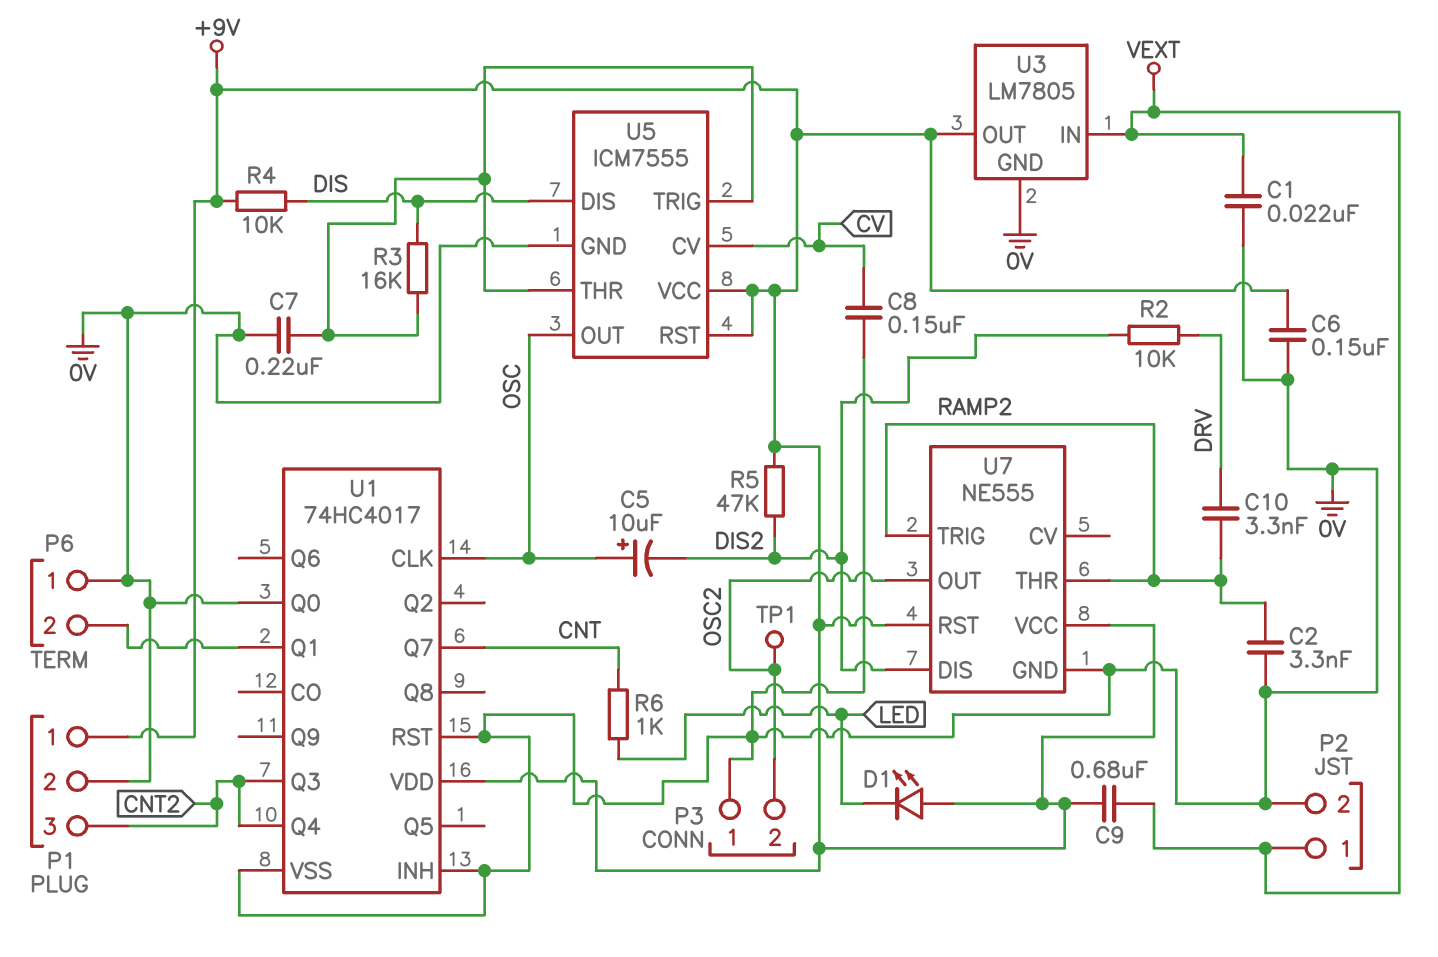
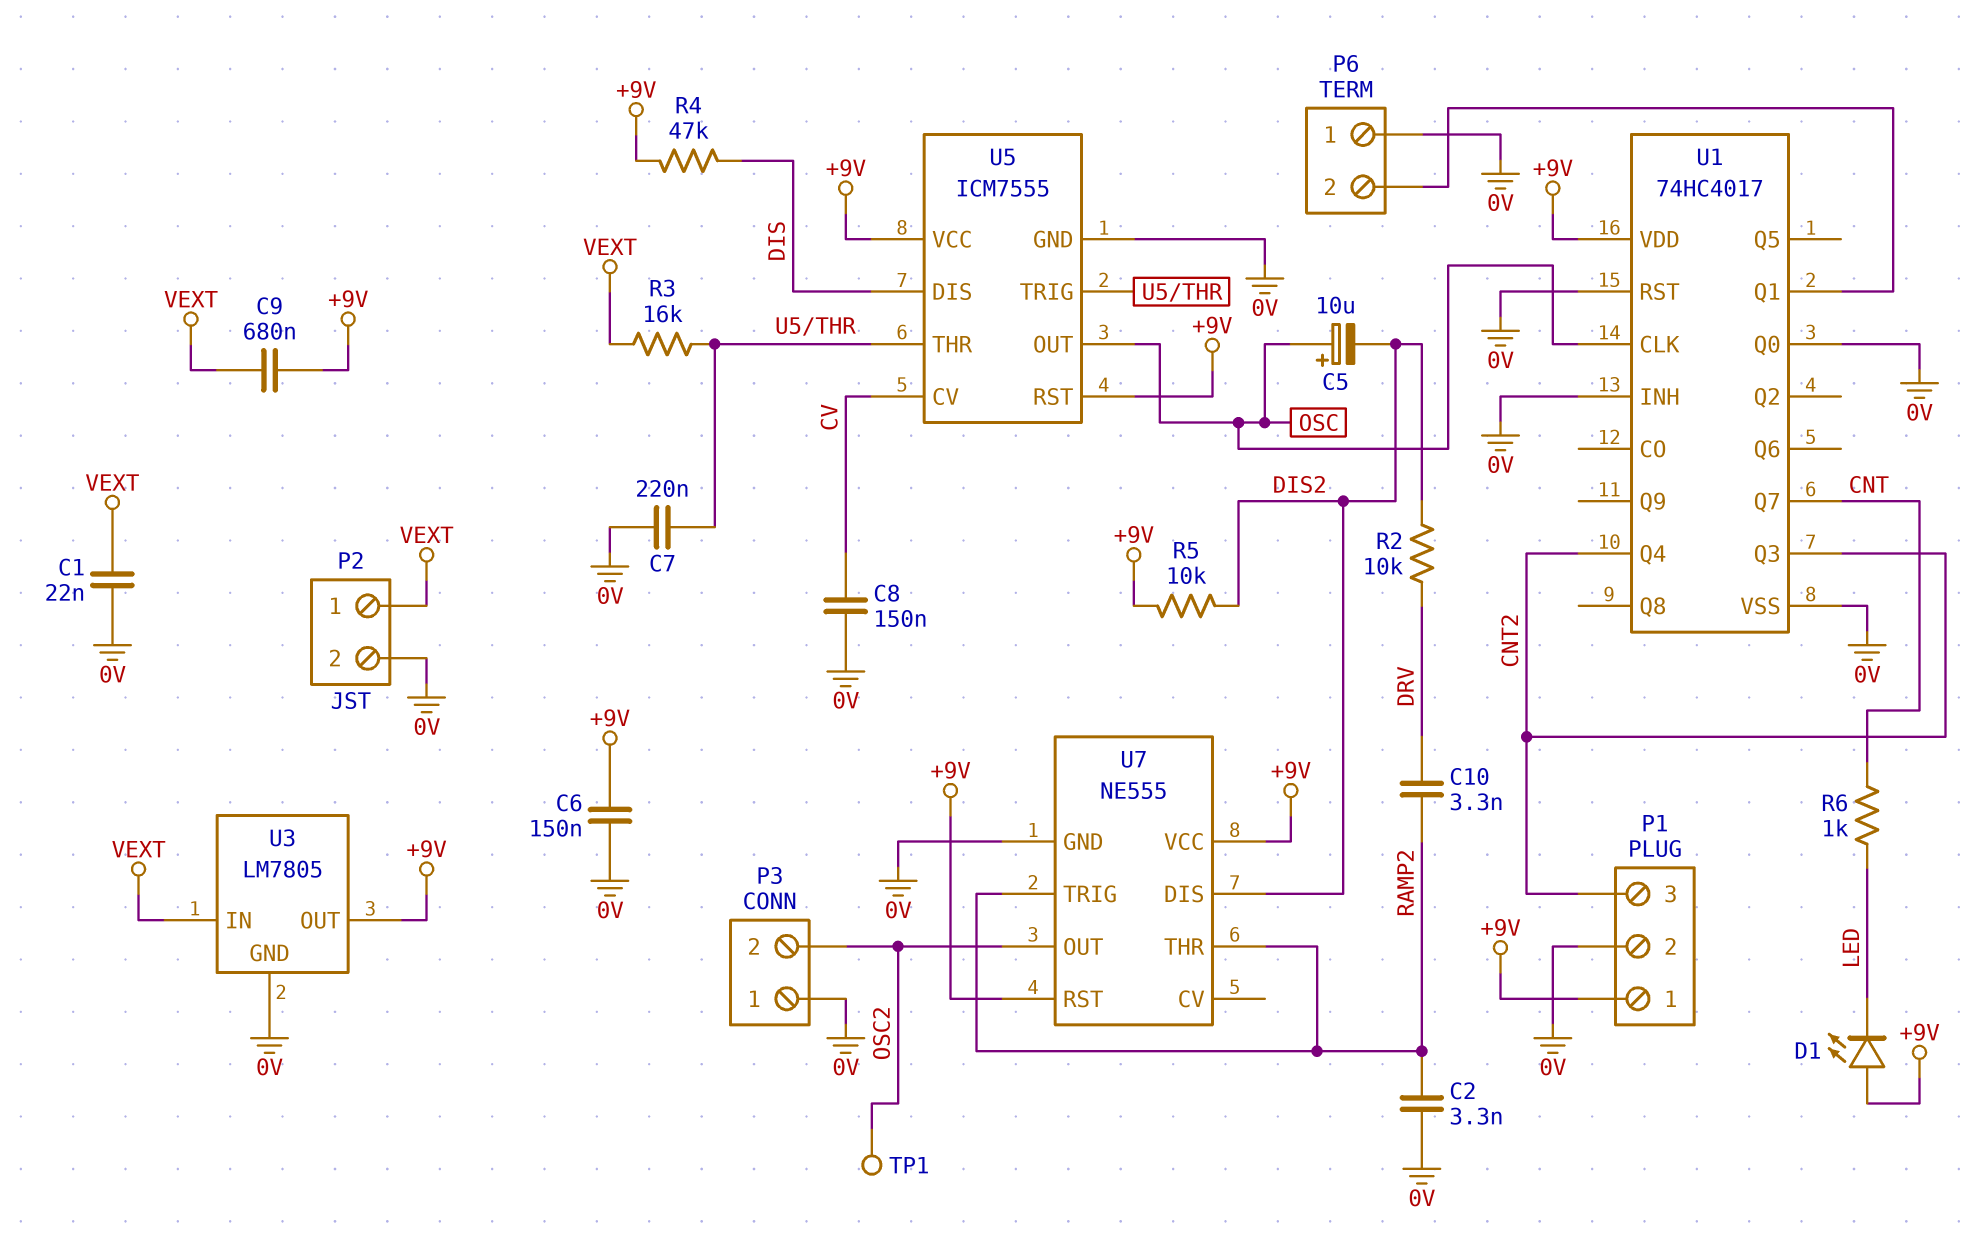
R3: 16k (DIS, U5/THR) -> 16k (U5/THR, VEXT)
R4: 10k (+9V, DIS) -> 47k (+9V, DIS)
R5: 47k (+9V, DIS2) -> 10k (+9V, DIS2)

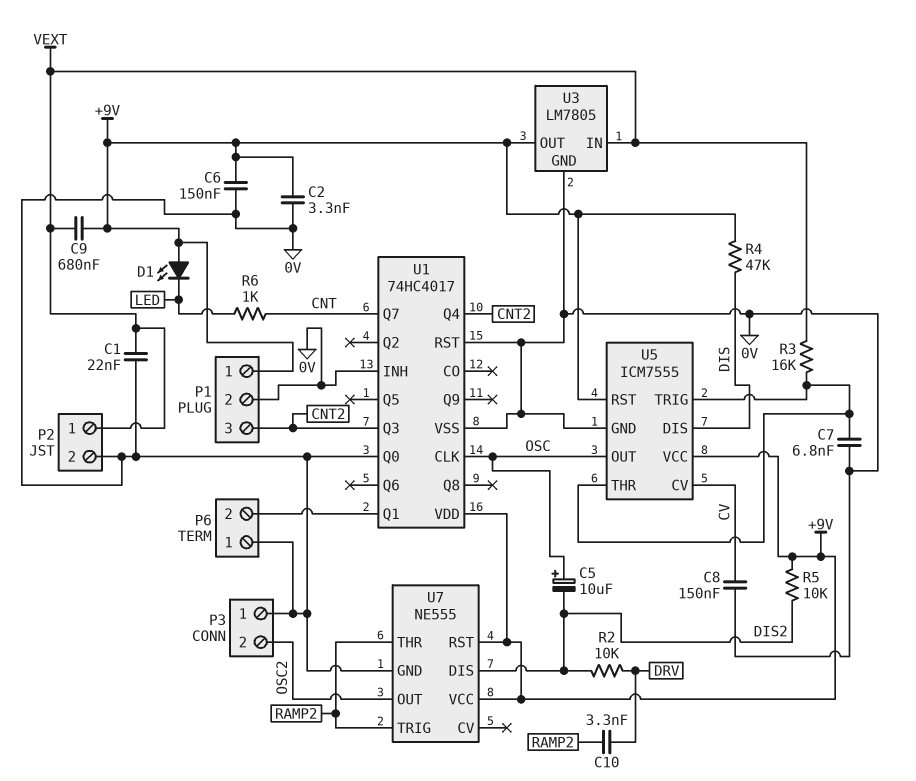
C2: 3.3nF (0V, RAMP2) -> 3.3nF (+9V, 0V)
C7: 220nF (0V, U5/THR) -> 6.8nF (0V, U5/THR)
TP1: test point (OSC2) -> none

